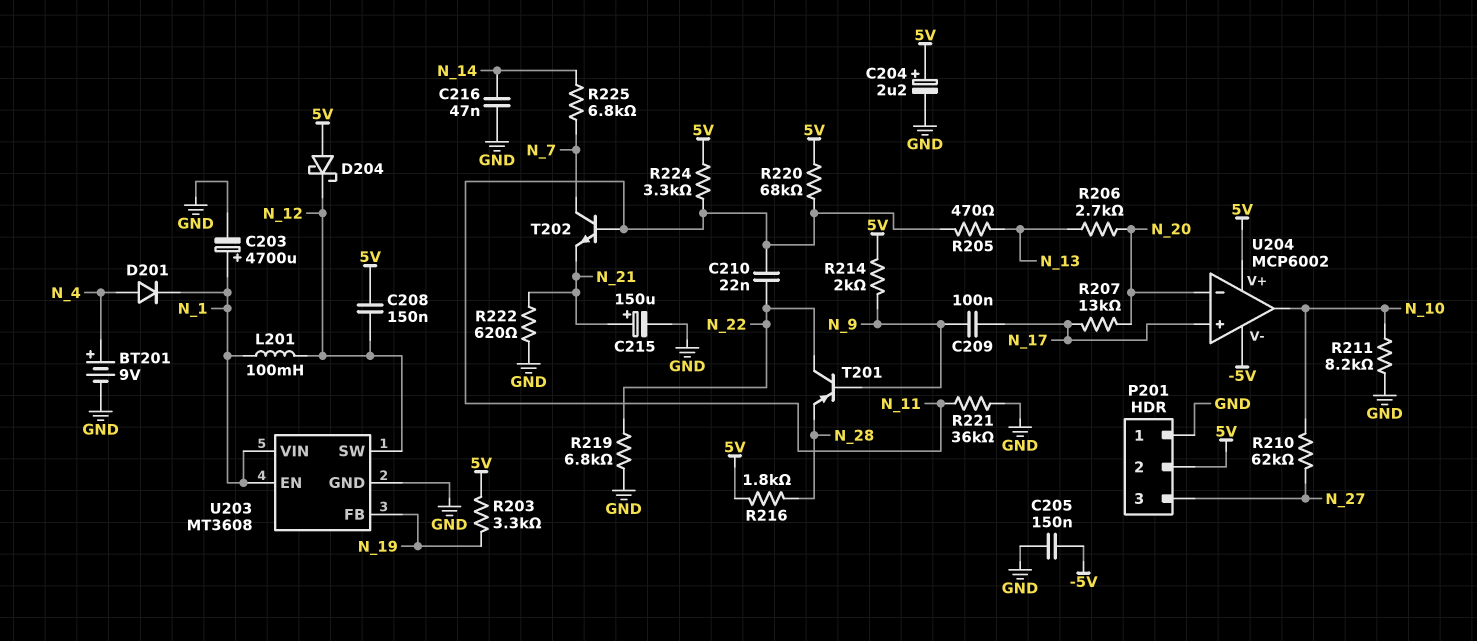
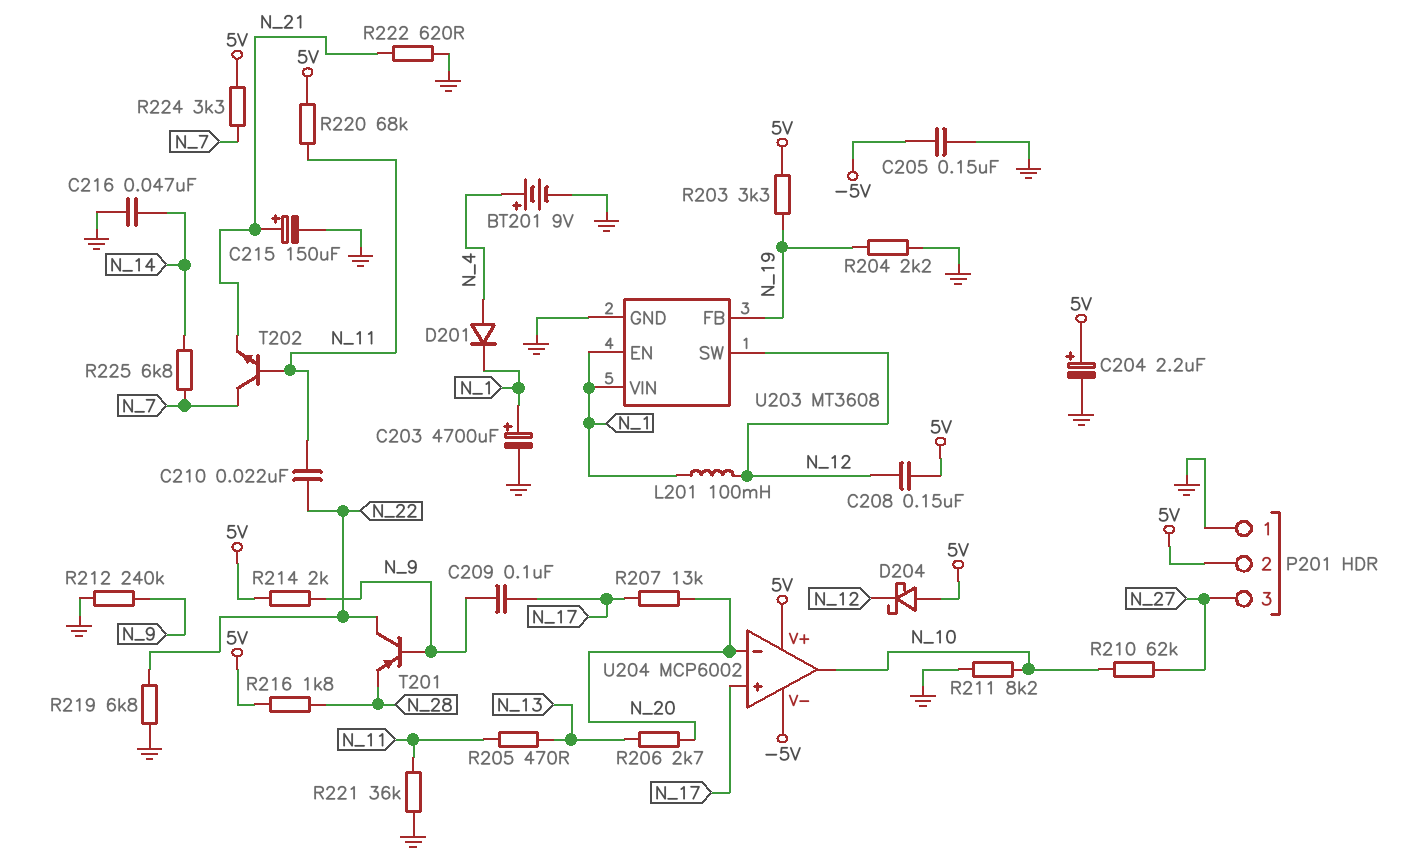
R204: none -> 2.2k (GND, N_19)
R212: none -> 240k (GND, N_9)
R224: 3.3k (5V, N_11) -> 3.3k (5V, N_7)

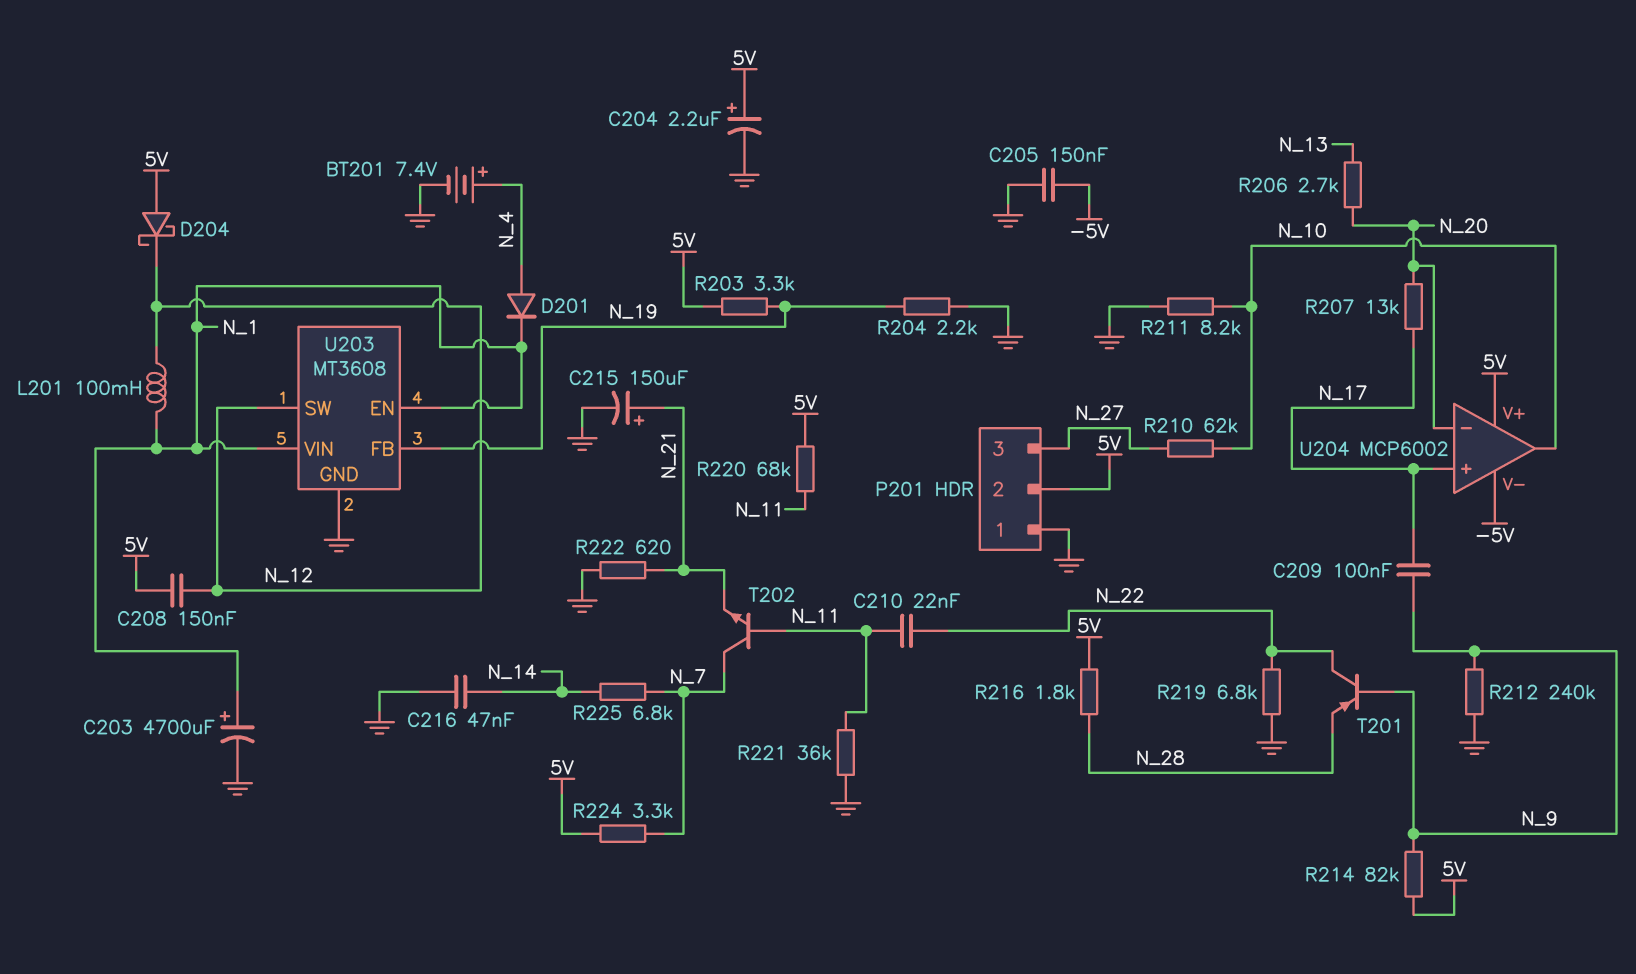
BT201: 9V (plus N_4, minus GND) -> 7.4V (plus N_4, minus GND)
R205: 470 (N_11, N_13) -> none
R214: 2k (5V, N_9) -> 82k (5V, N_9)

